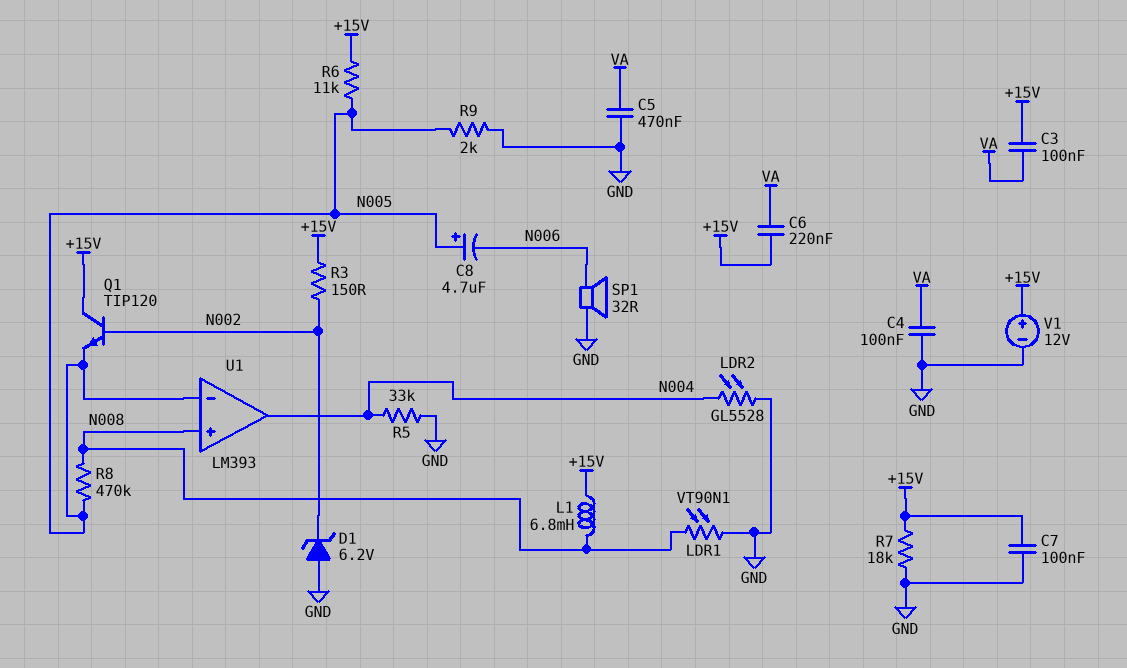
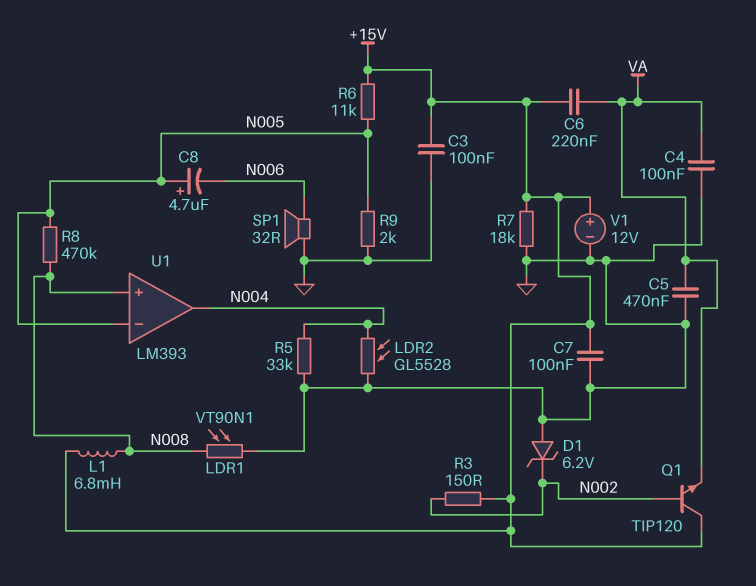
C3: 100nF (+15V, VA) -> 100nF (+15V, GND)
Q1: NPN TIP120 (B N002, C +15V, E N005) -> NPN TIP120 (B N002, C +15V, E VA)

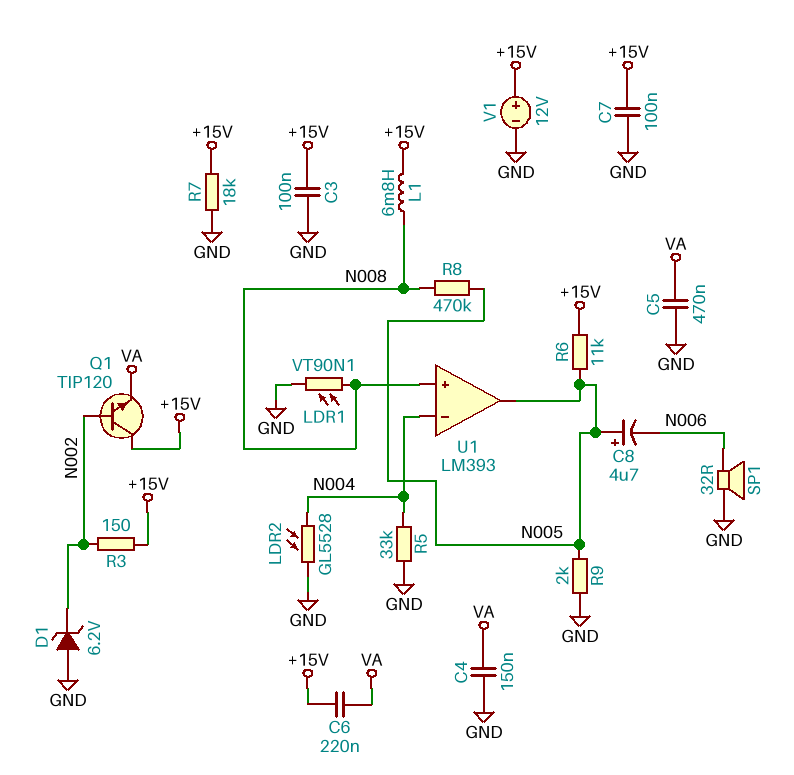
C4: 100nF (GND, VA) -> 150nF (GND, VA)
U1 pin in-: N005 -> N004
U1 pin out: N004 -> N005

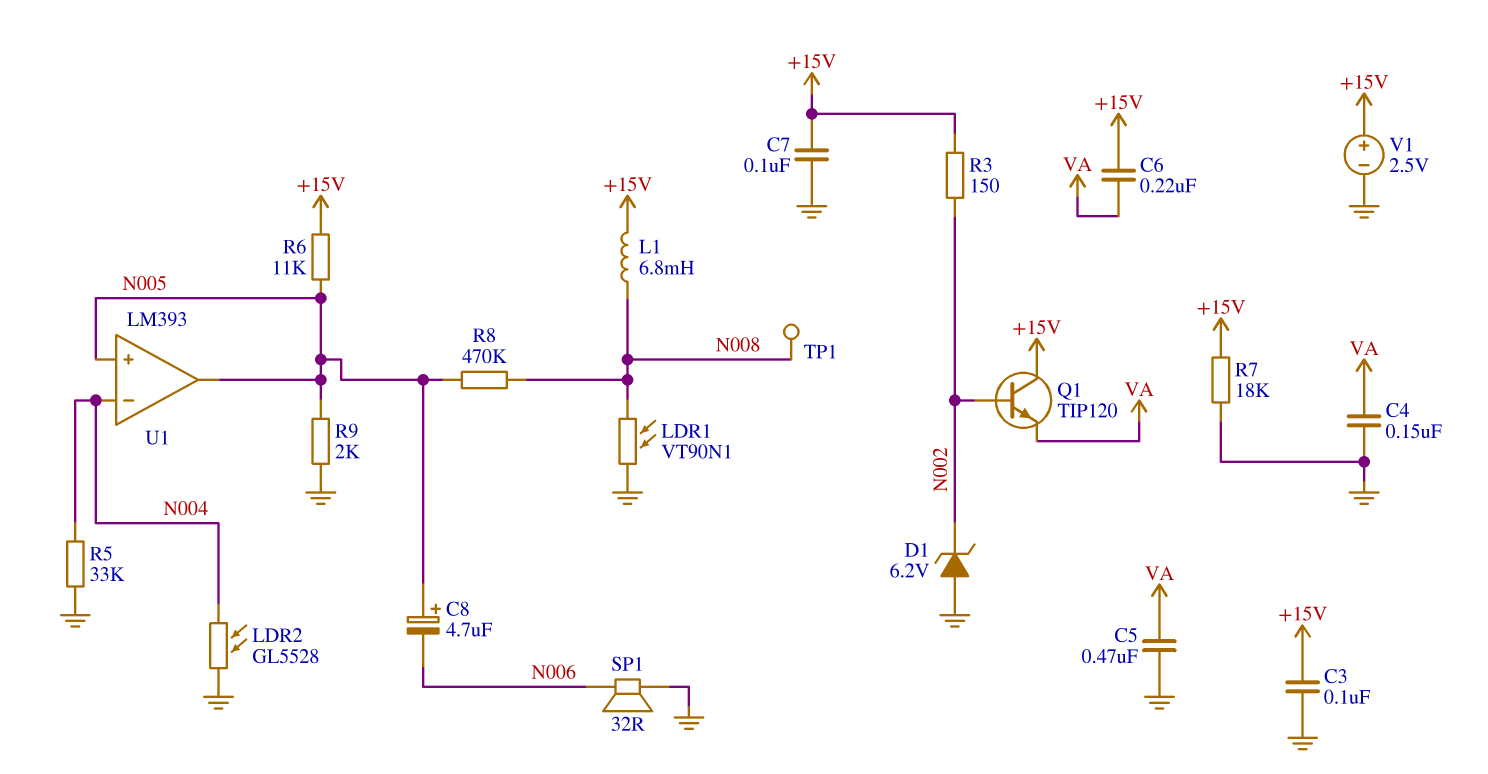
TP1: none -> test point (N008)
U1 pin in+: N008 -> N005
V1: 12V (plus +15V, minus GND) -> 2.5V (plus +15V, minus GND)

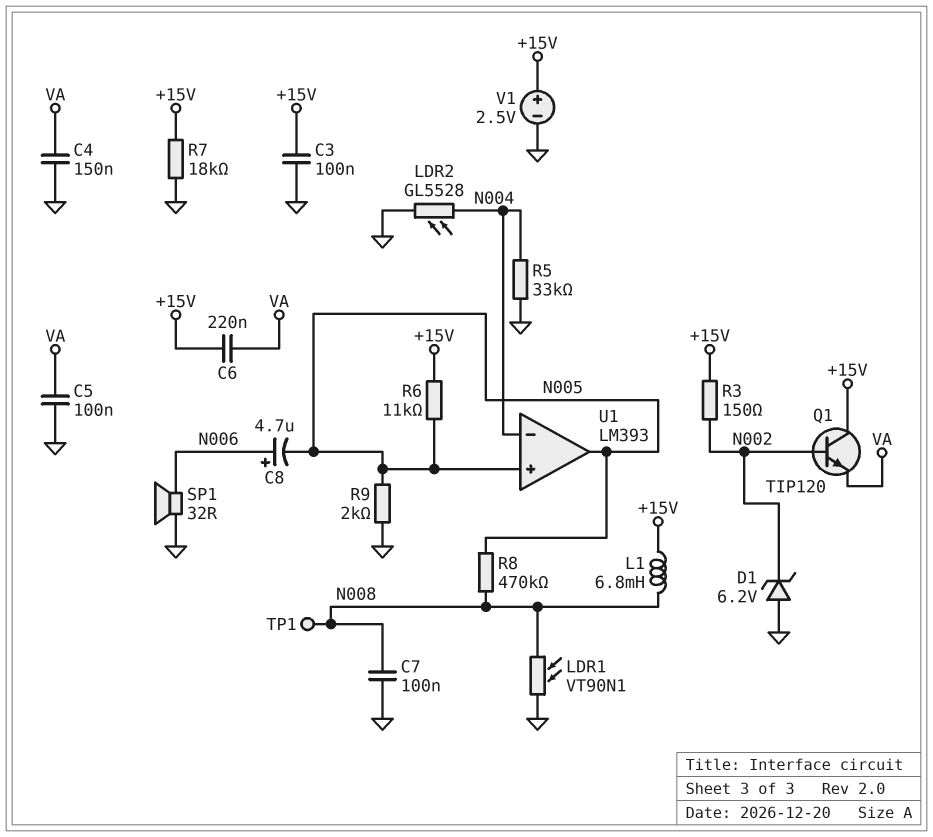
C5: 470nF (GND, VA) -> 100nF (GND, VA)
C7: 100nF (+15V, GND) -> 100nF (GND, N008)
C8: 4.7uF (plus N005, minus N006) -> 4.7uF (plus N006, minus N005)

